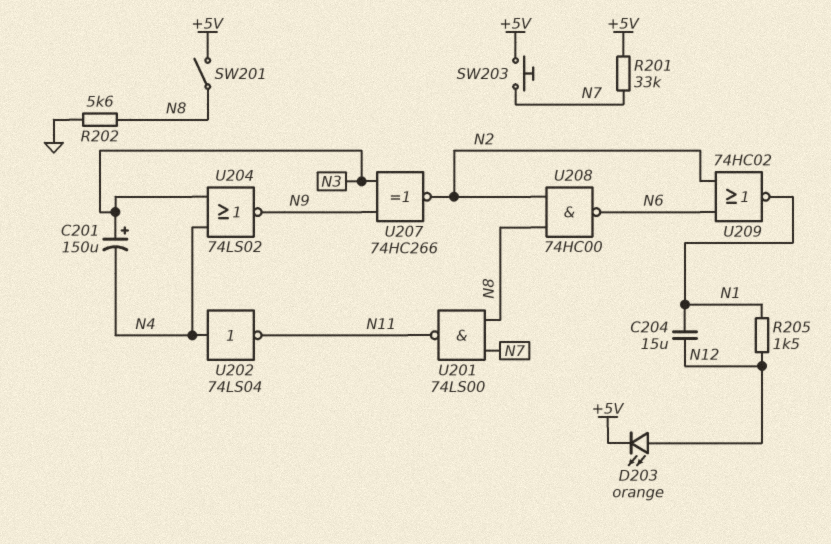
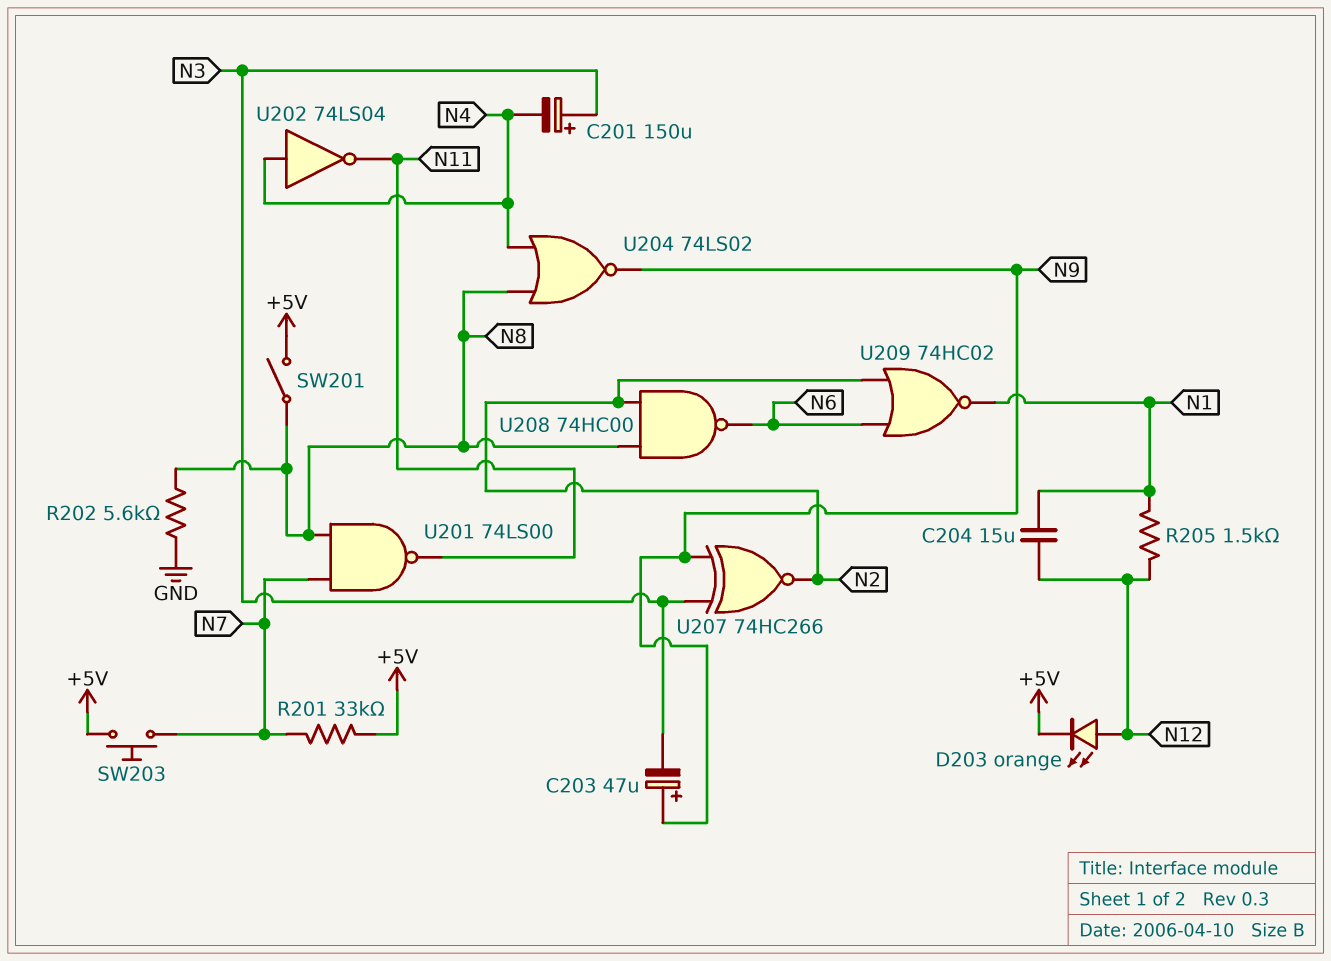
C203: none -> 47uF (plus N9, minus N3)
U204: NOR 74LS02 (in N3, in N4, out N9) -> NOR 74LS02 (in N4, in N8, out N9)

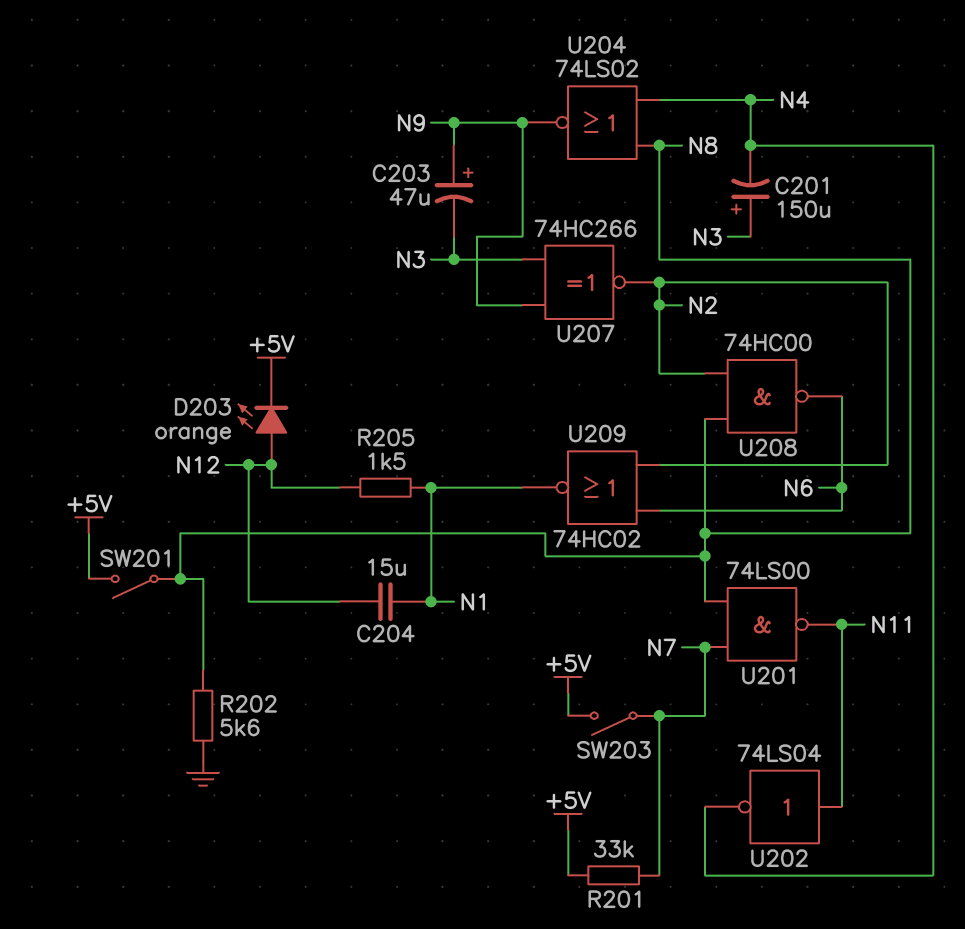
SW203: button (+5V, N7) -> switch (+5V, N7)
U202: NOT 74LS04 (in N4, out N11) -> NOT 74LS04 (in N11, out N4)

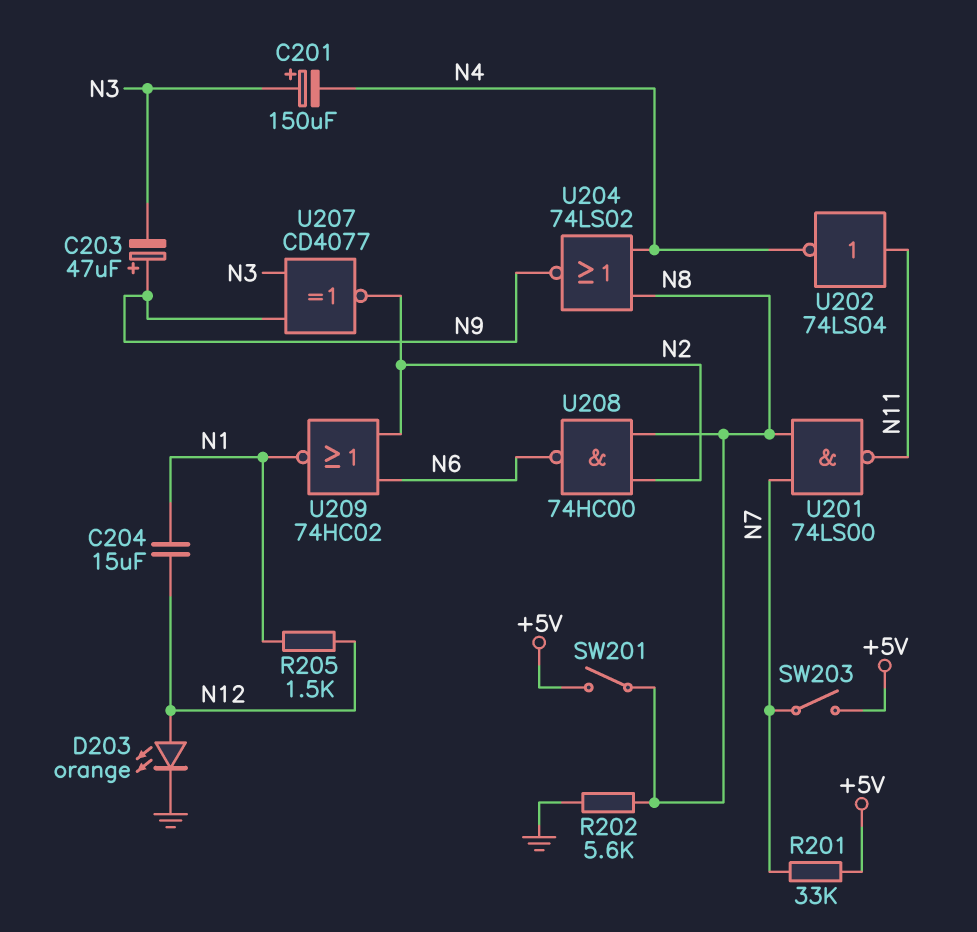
D203: LED orange (A N12, K +5V) -> LED orange (A N12, K GND)
U207: XNOR 74HC266 (in N3, in N9, out N2) -> XNOR CD4077 (in N3, in N9, out N2)

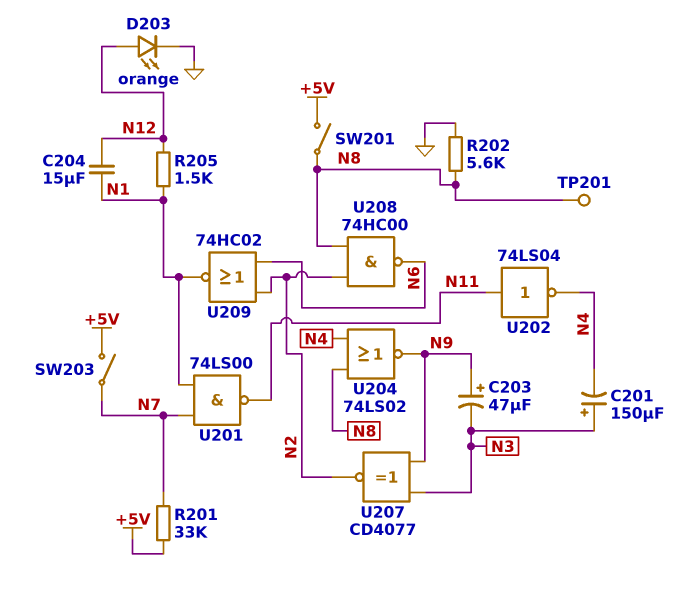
TP201: none -> test point (N8)
U201: NAND 74LS00 (in N7, in N8, out N11) -> NAND 74LS00 (in N1, in N7, out N11)

